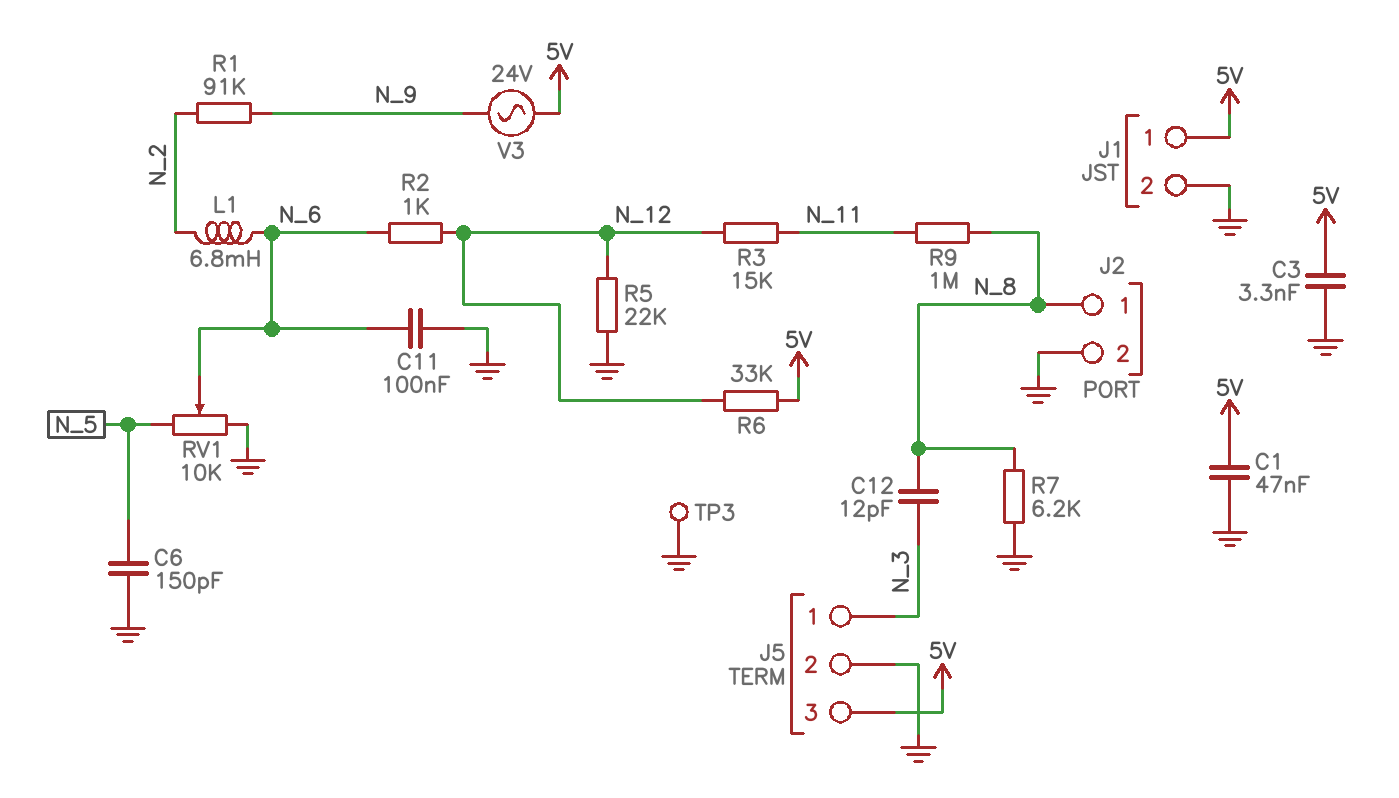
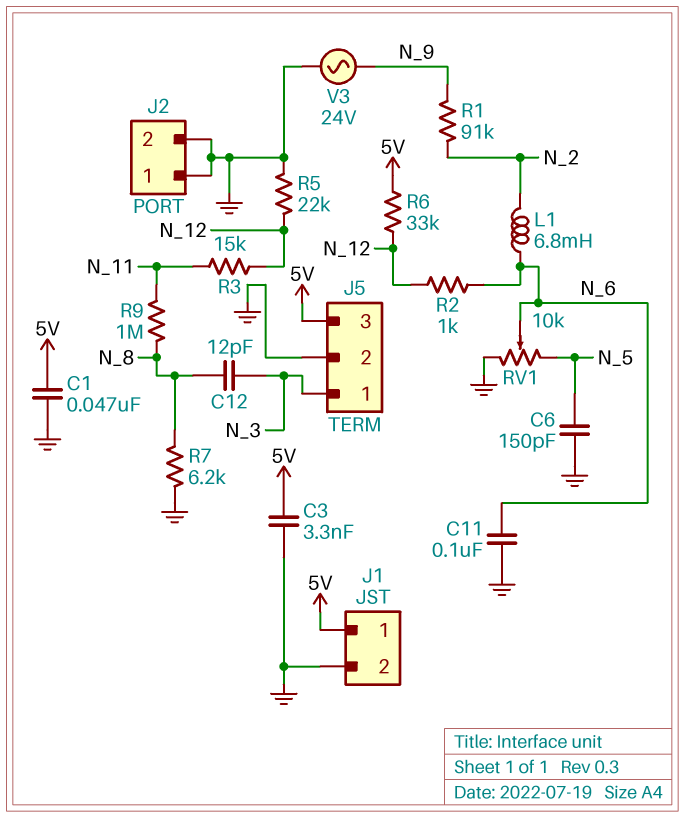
J2 pin 1: N_8 -> GND
TP3: test point (GND) -> none
V3: AC 24V (5V, N_9) -> AC 24V (GND, N_9)

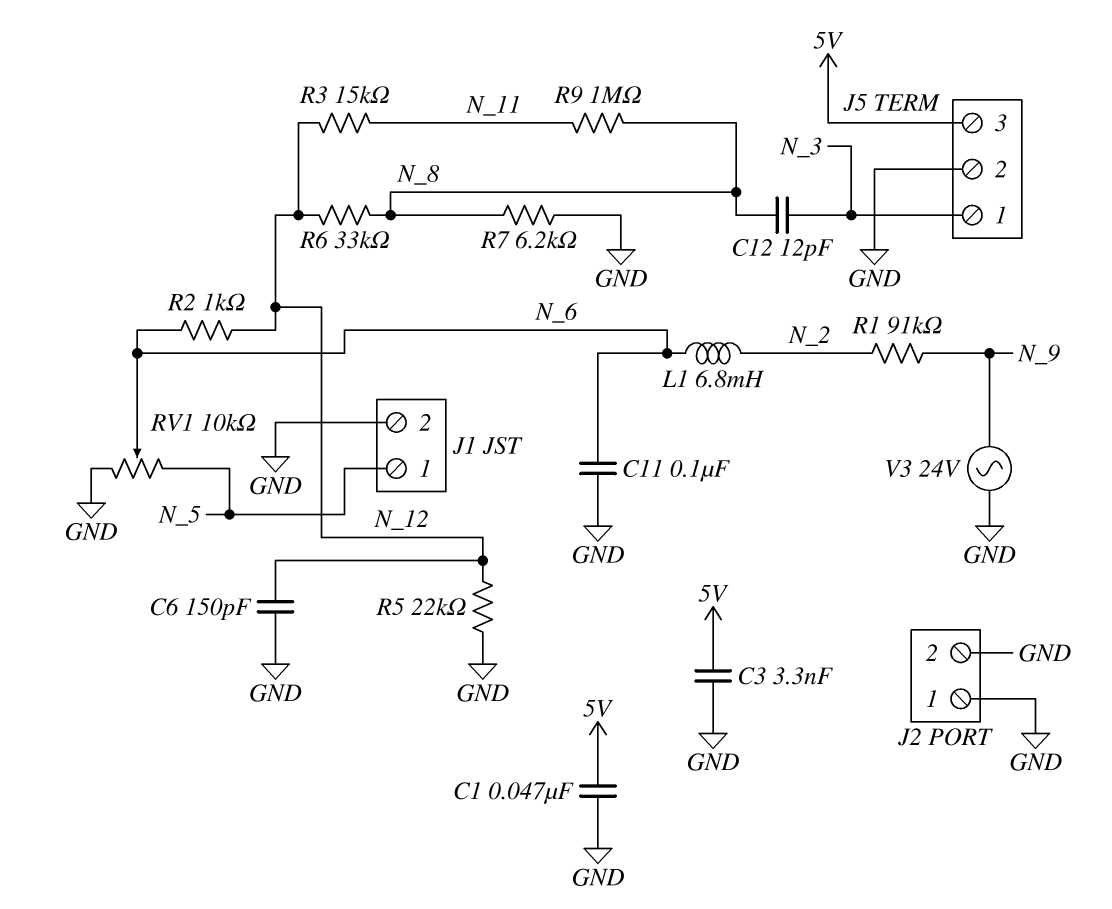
C6: 150pF (GND, N_5) -> 150pF (GND, N_12)
J1 pin 1: 5V -> N_5
R6: 33k (5V, N_12) -> 33k (N_8, N_12)

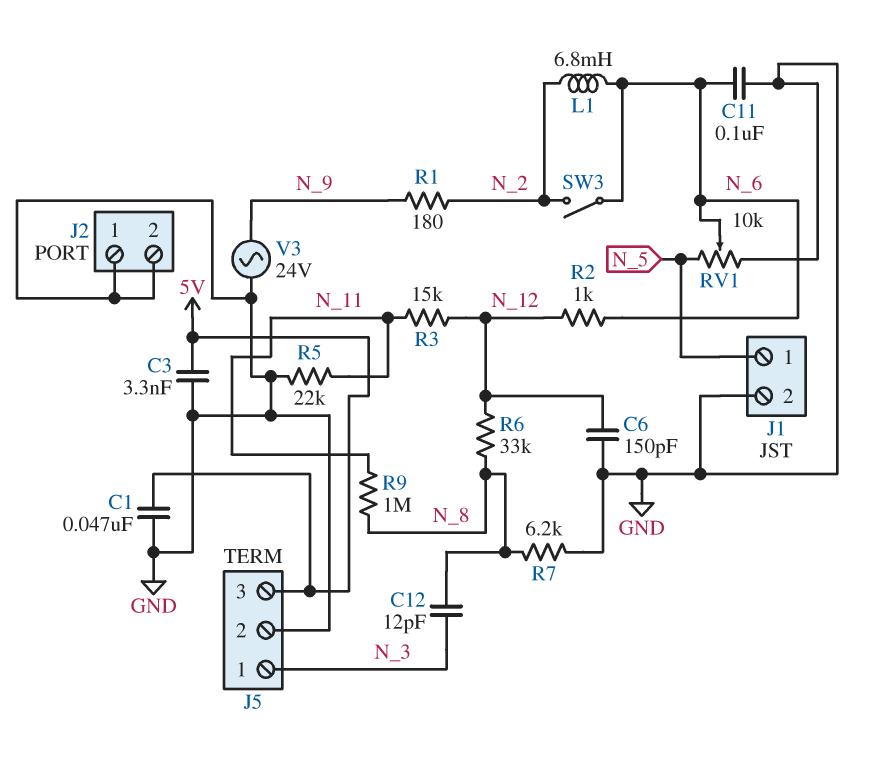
R1: 91k (N_2, N_9) -> 180 (N_2, N_9)
R5: 22k (GND, N_12) -> 22k (GND, N_11)
SW3: none -> switch (N_2, N_6)

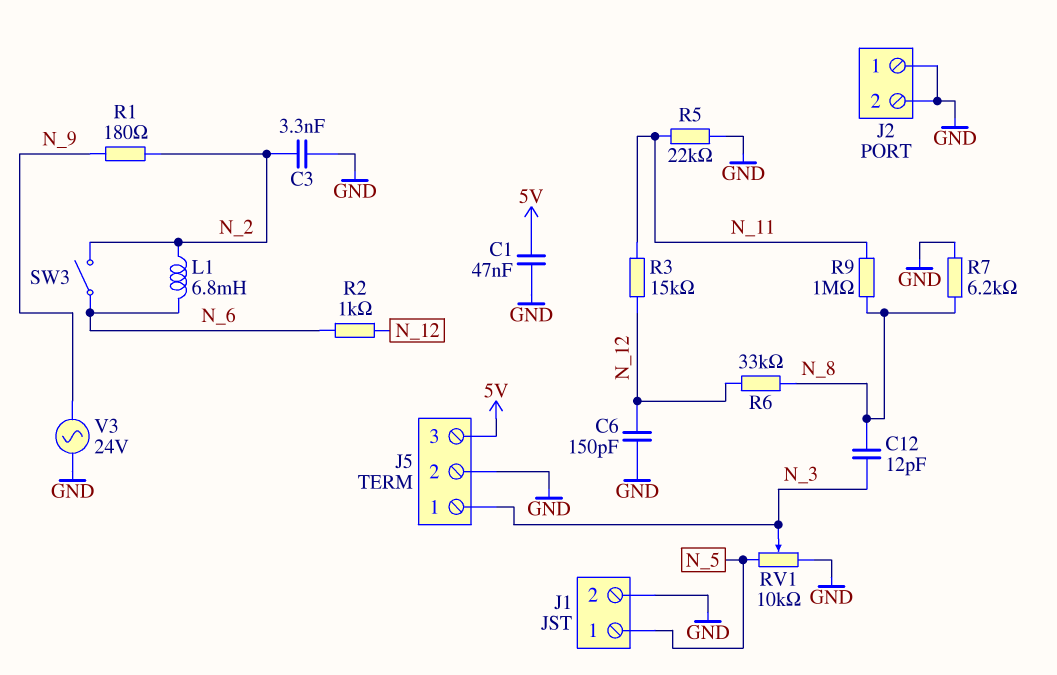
C3: 3.3nF (5V, GND) -> 3.3nF (GND, N_2)
C11: 100nF (GND, N_6) -> none
RV1: 10k (GND, N_5, wiper N_6) -> 10k (GND, N_5, wiper N_3)

